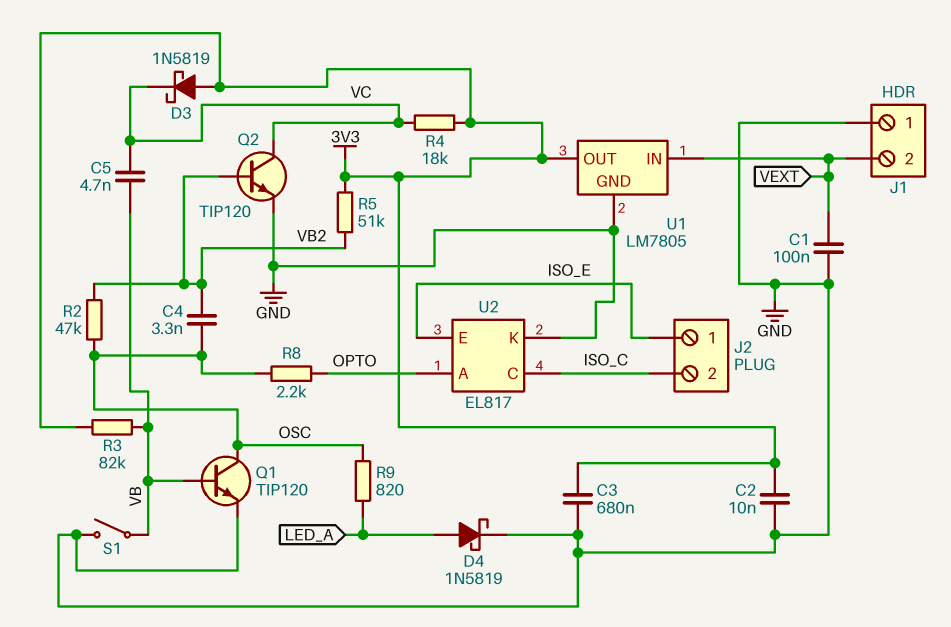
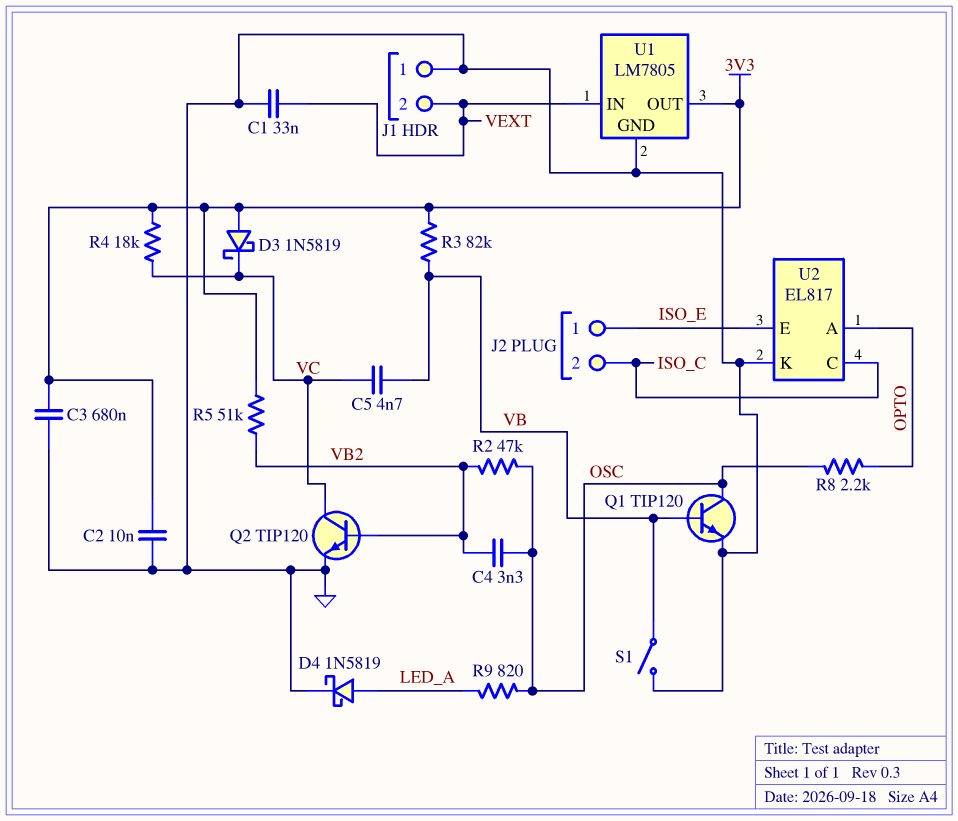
C1: 100nF (GND, VEXT) -> 33nF (GND, VEXT)

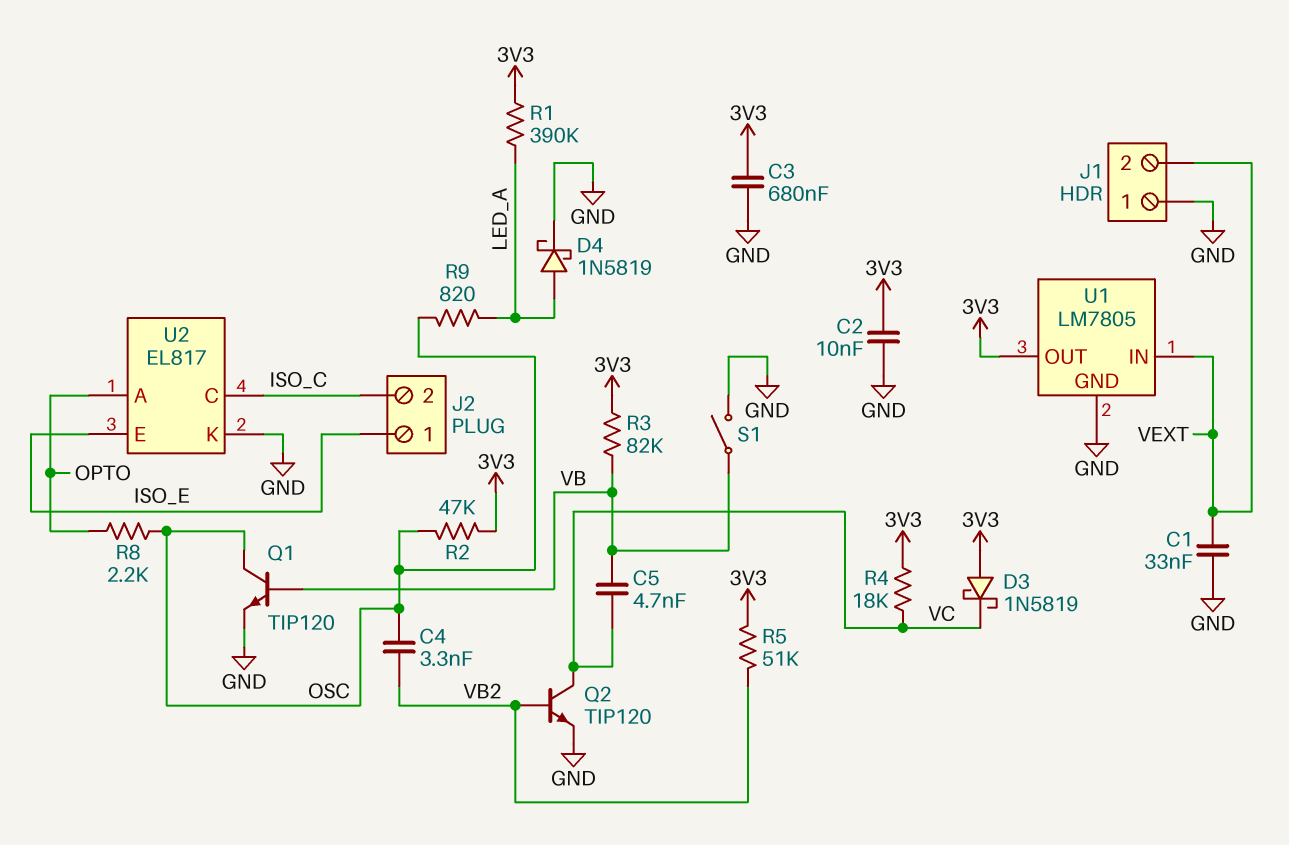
R1: none -> 390k (3V3, LED_A)
R2: 47k (OSC, VB2) -> 47k (3V3, OSC)

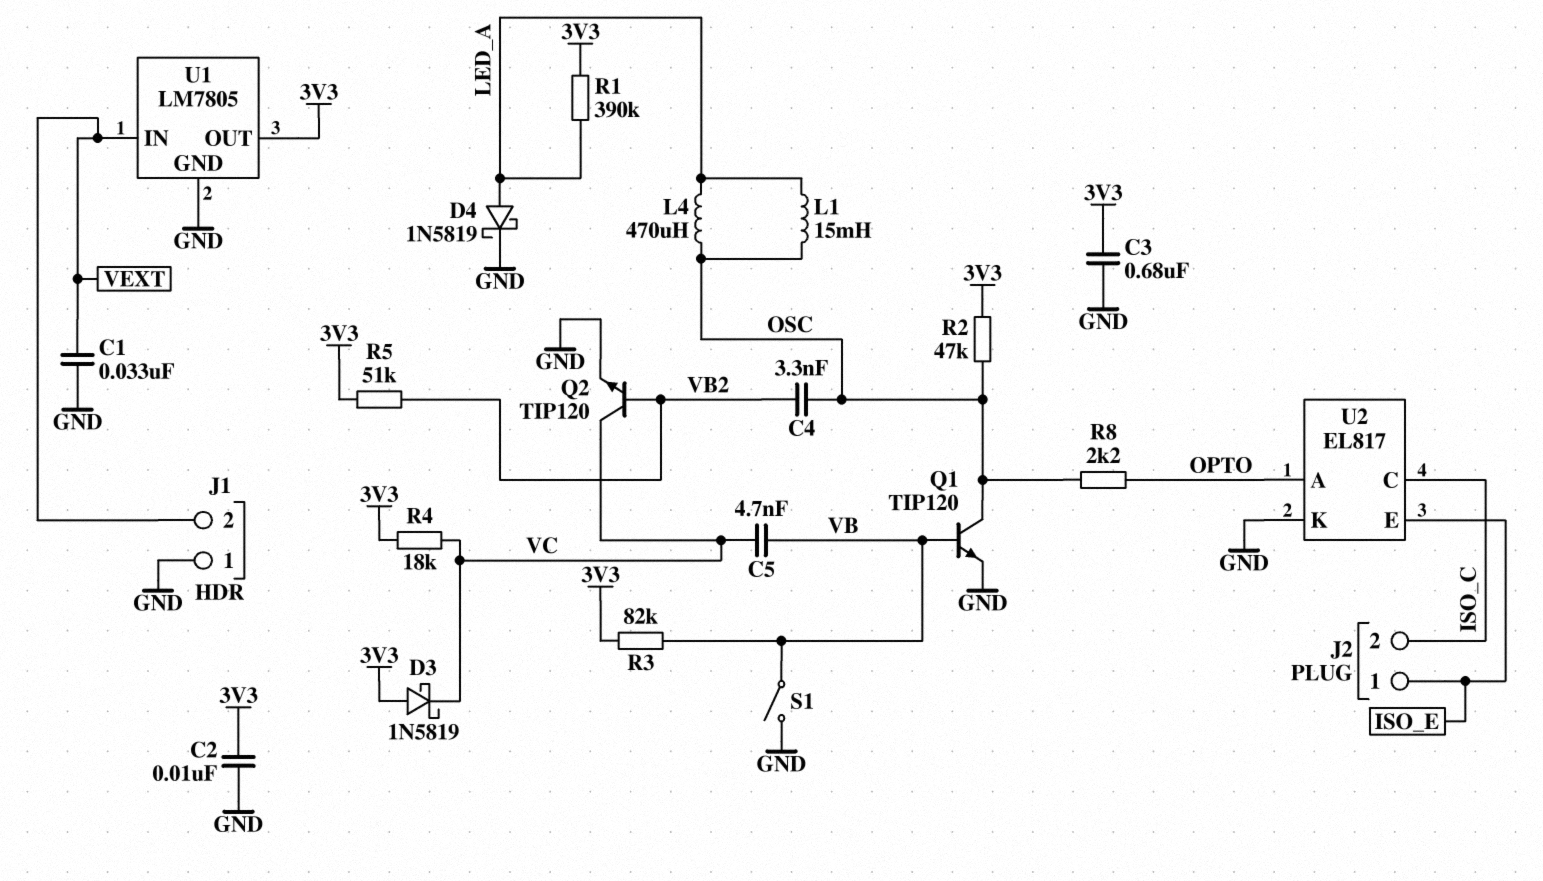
L1: none -> 15mH (LED_A, OSC)
L4: none -> 470uH (LED_A, OSC)
R9: 820 (LED_A, OSC) -> none

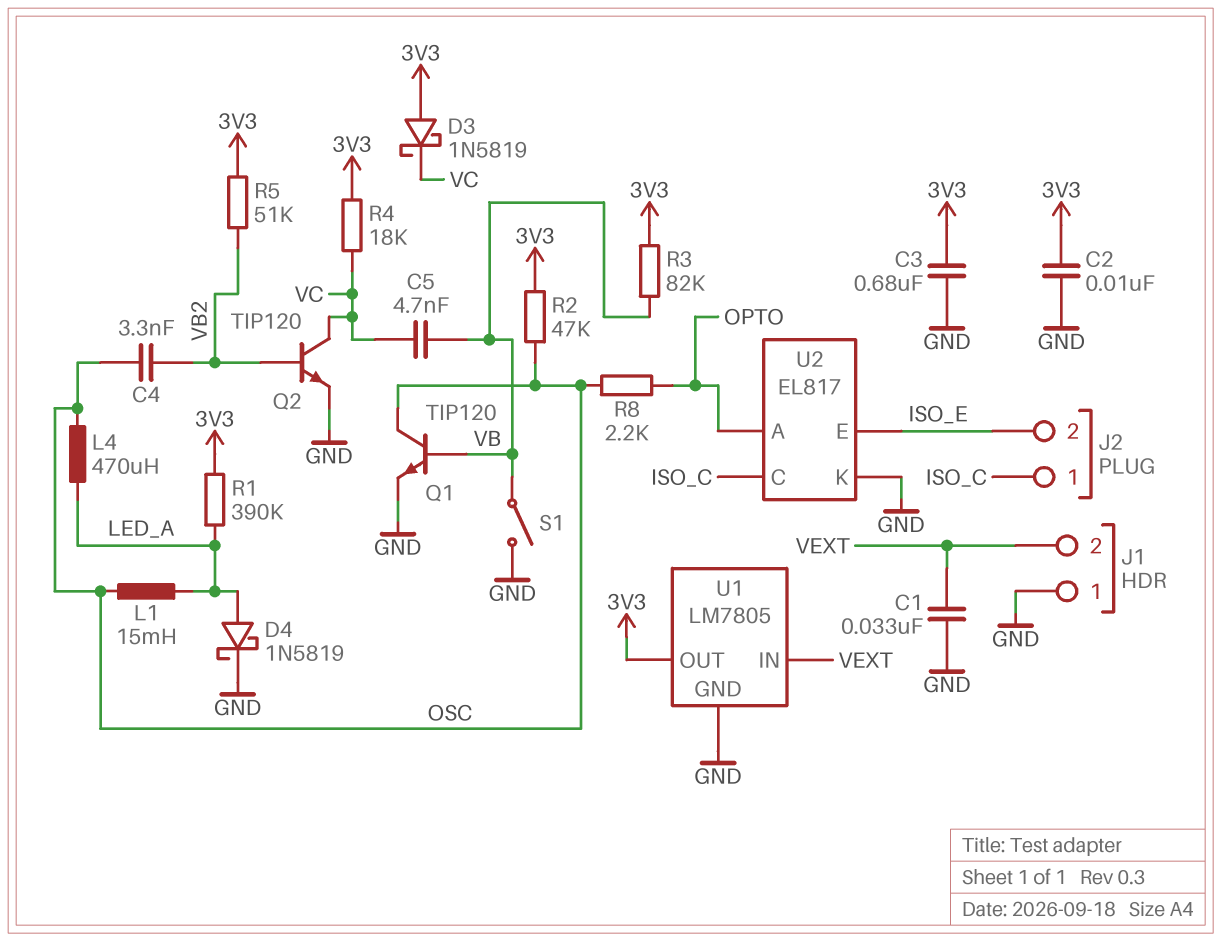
J2 pin 1: ISO_E -> ISO_C
J2 pin 2: ISO_C -> ISO_E

